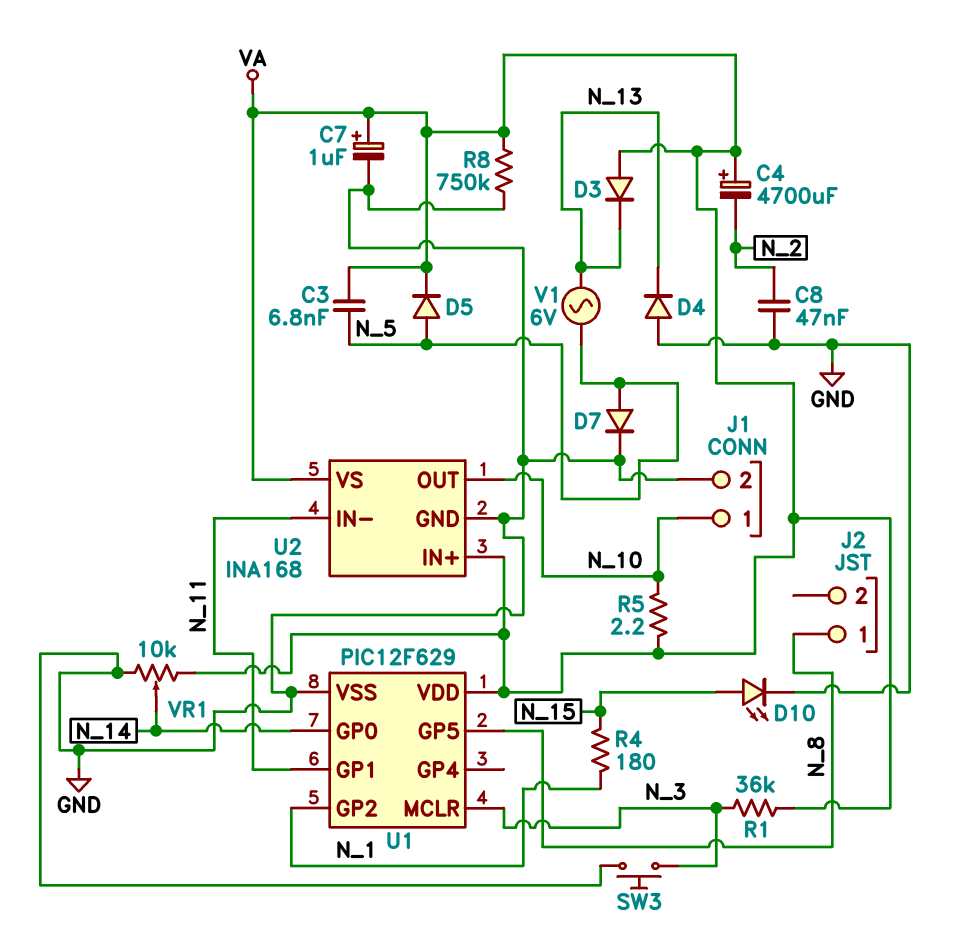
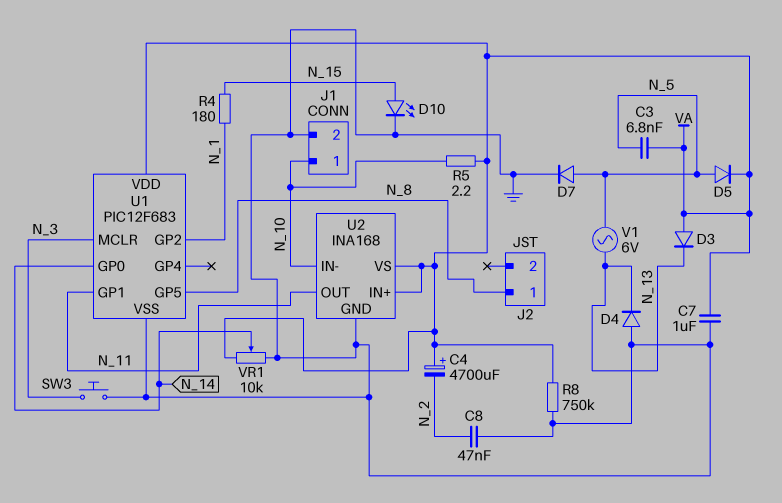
C7: 1uF (plus VA, minus GND) -> 1uF (GND, VA)
R1: 36k (N_3, VA) -> none
U1: PIC12F629 -> PIC12F683
U2 pin IN-: N_11 -> N_10
U2 pin OUT: N_10 -> N_11

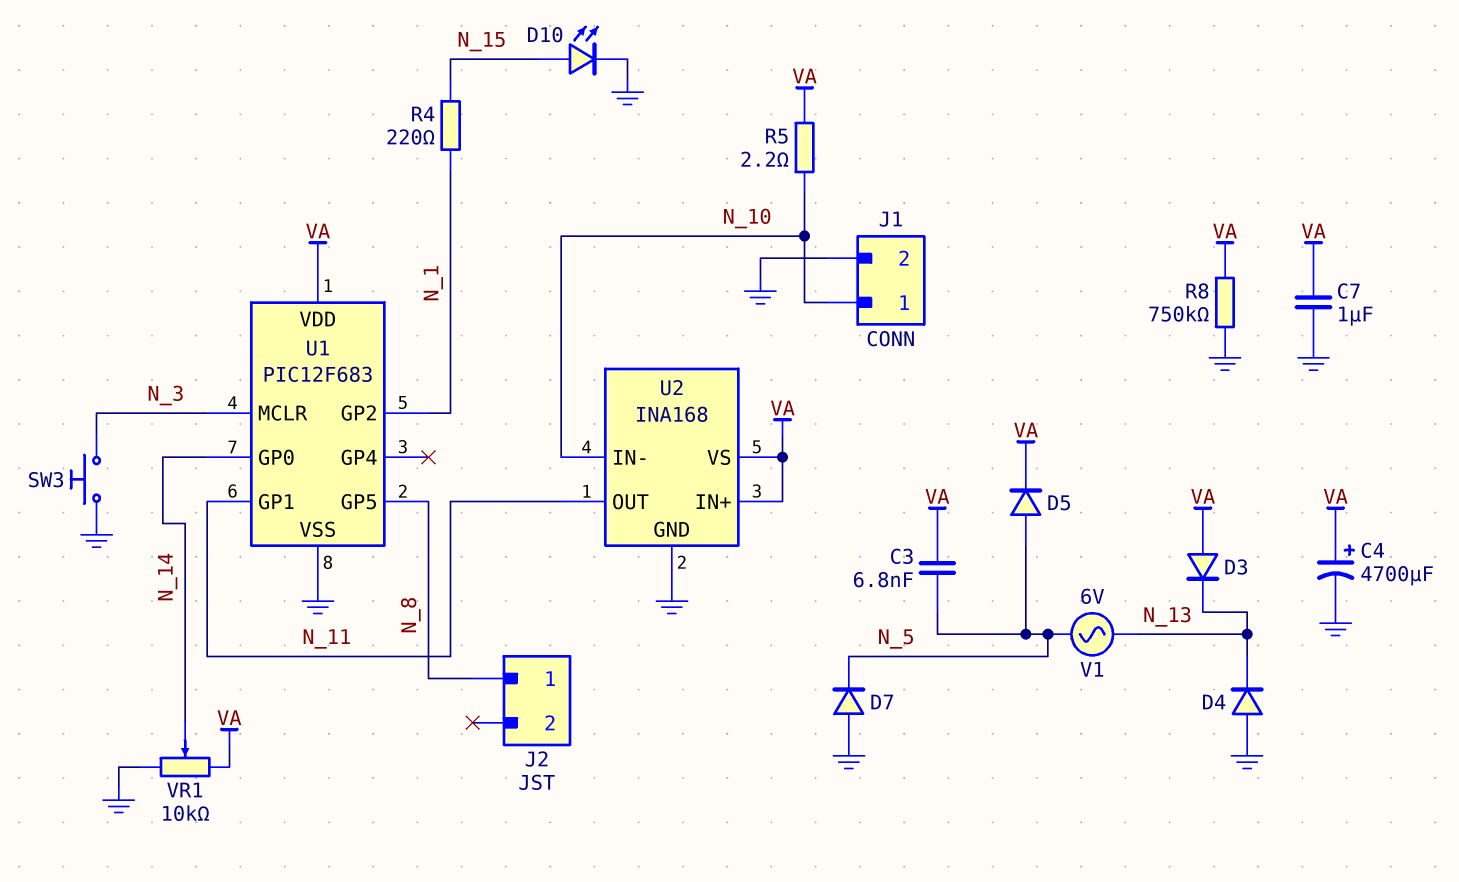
C4: 4700uF (plus VA, minus N_2) -> 4700uF (plus VA, minus GND)
C8: 47nF (GND, N_2) -> none
D7: diode (A N_5, K GND) -> diode (A GND, K N_5)
R4: 180 (N_1, N_15) -> 220 (N_1, N_15)

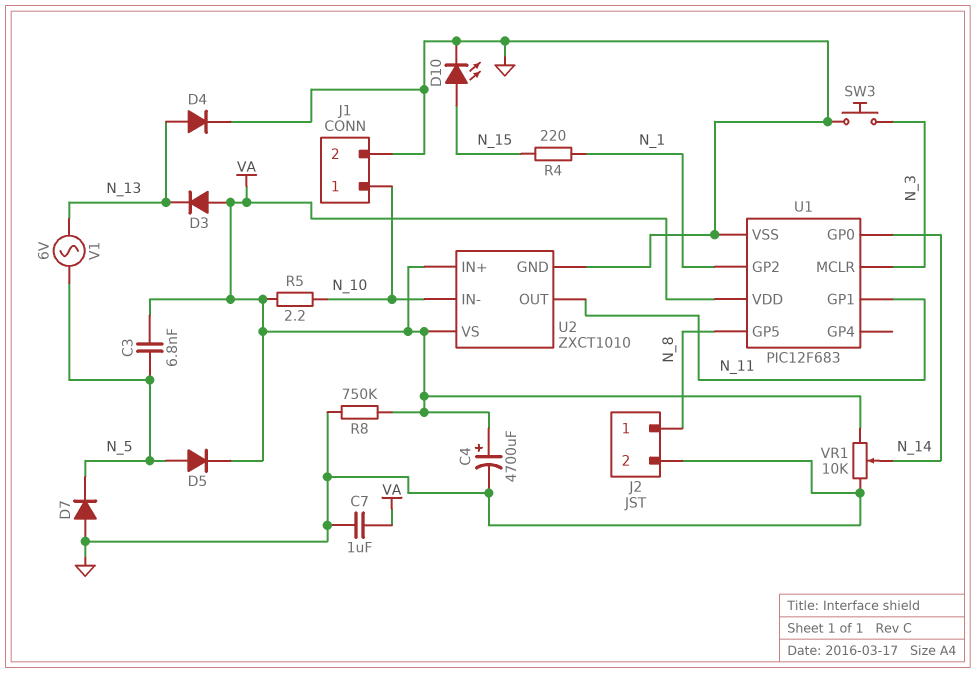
D4: diode (A GND, K N_13) -> diode (A N_13, K GND)
J2 pin 2: none -> GND
U2: INA168 -> ZXCT1010

